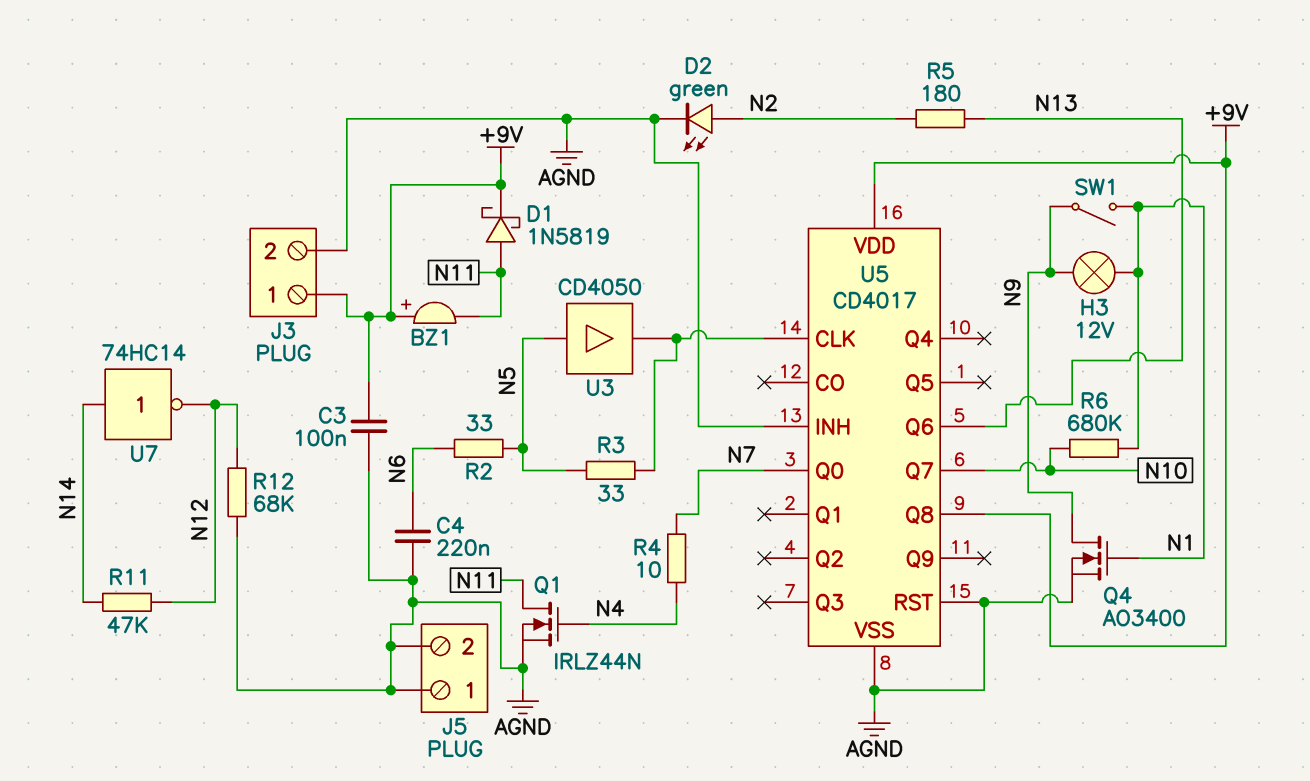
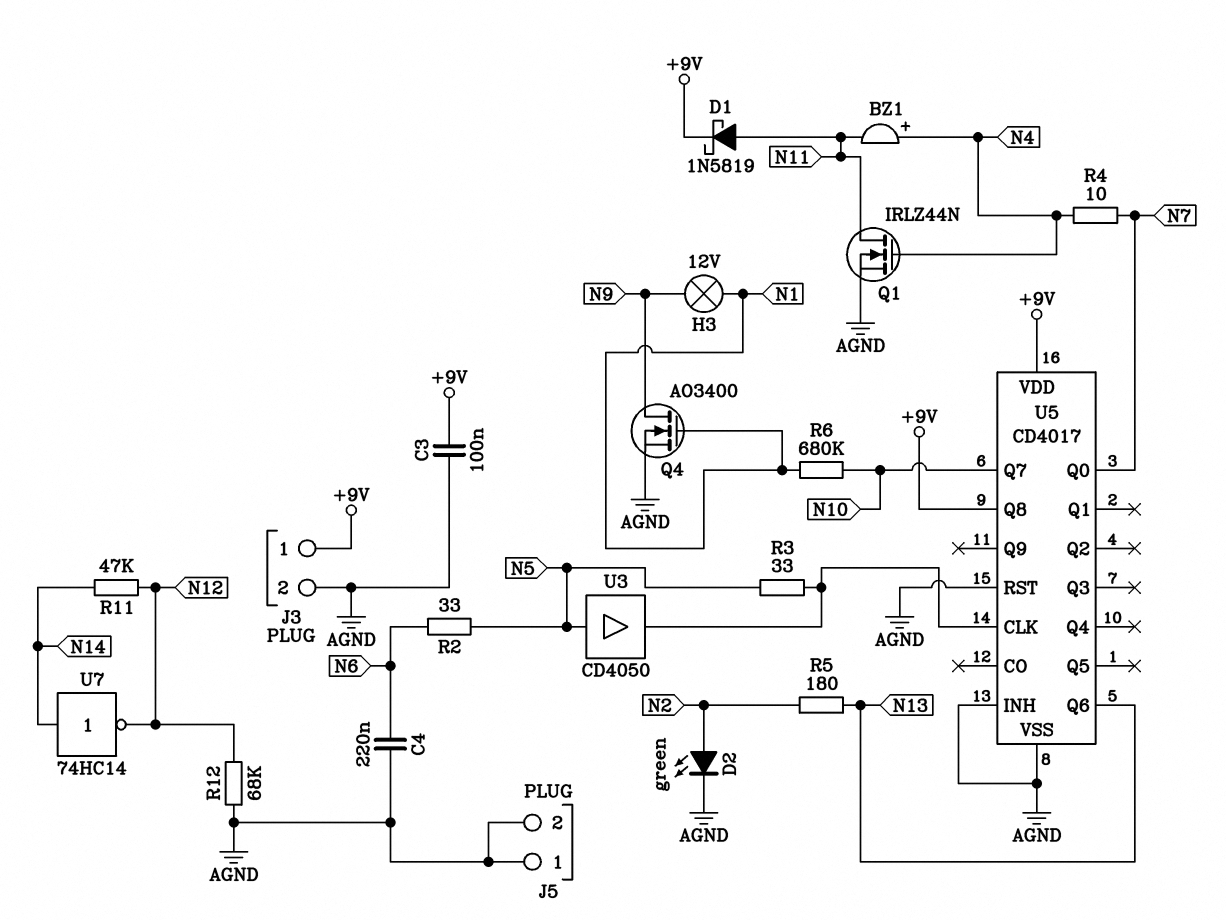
BZ1: buzzer (plus +9V, minus N11) -> buzzer (plus N4, minus N11)
SW1: switch (N1, N9) -> none

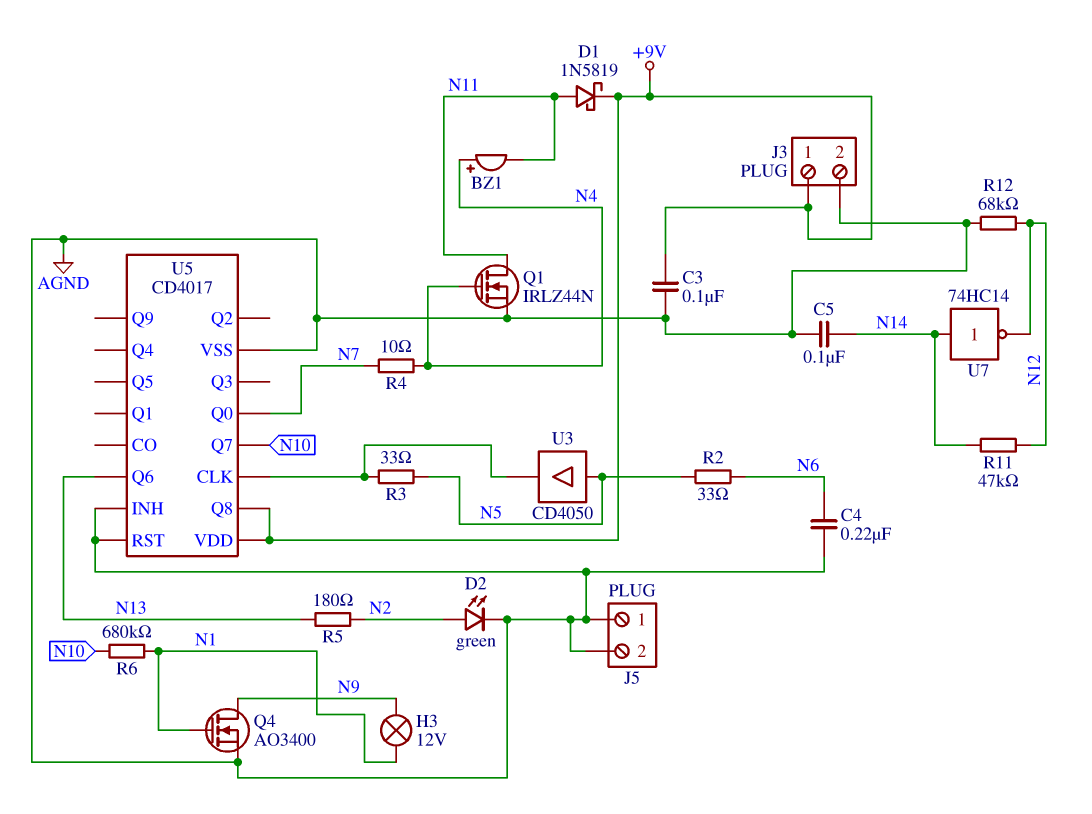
C5: none -> 100nF (AGND, N14)

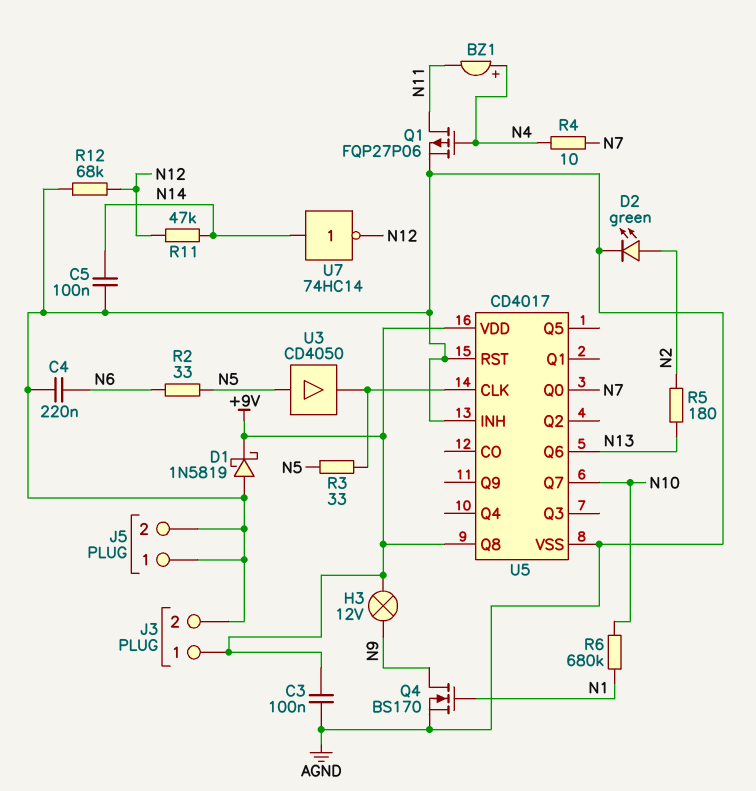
D1: schottky 1N5819 (A N11, K +9V) -> schottky 1N5819 (A AGND, K +9V)
H3: lamp 12V (N1, N9) -> lamp 12V (+9V, N9)
Q1: NMOS IRLZ44N (G N4, D N11, S AGND) -> PMOS FQP27P06 (G N4, D N11, S AGND)
Q4: NMOS AO3400 (G N1, D N9, S AGND) -> NMOS BS170 (G N1, D N9, S AGND)

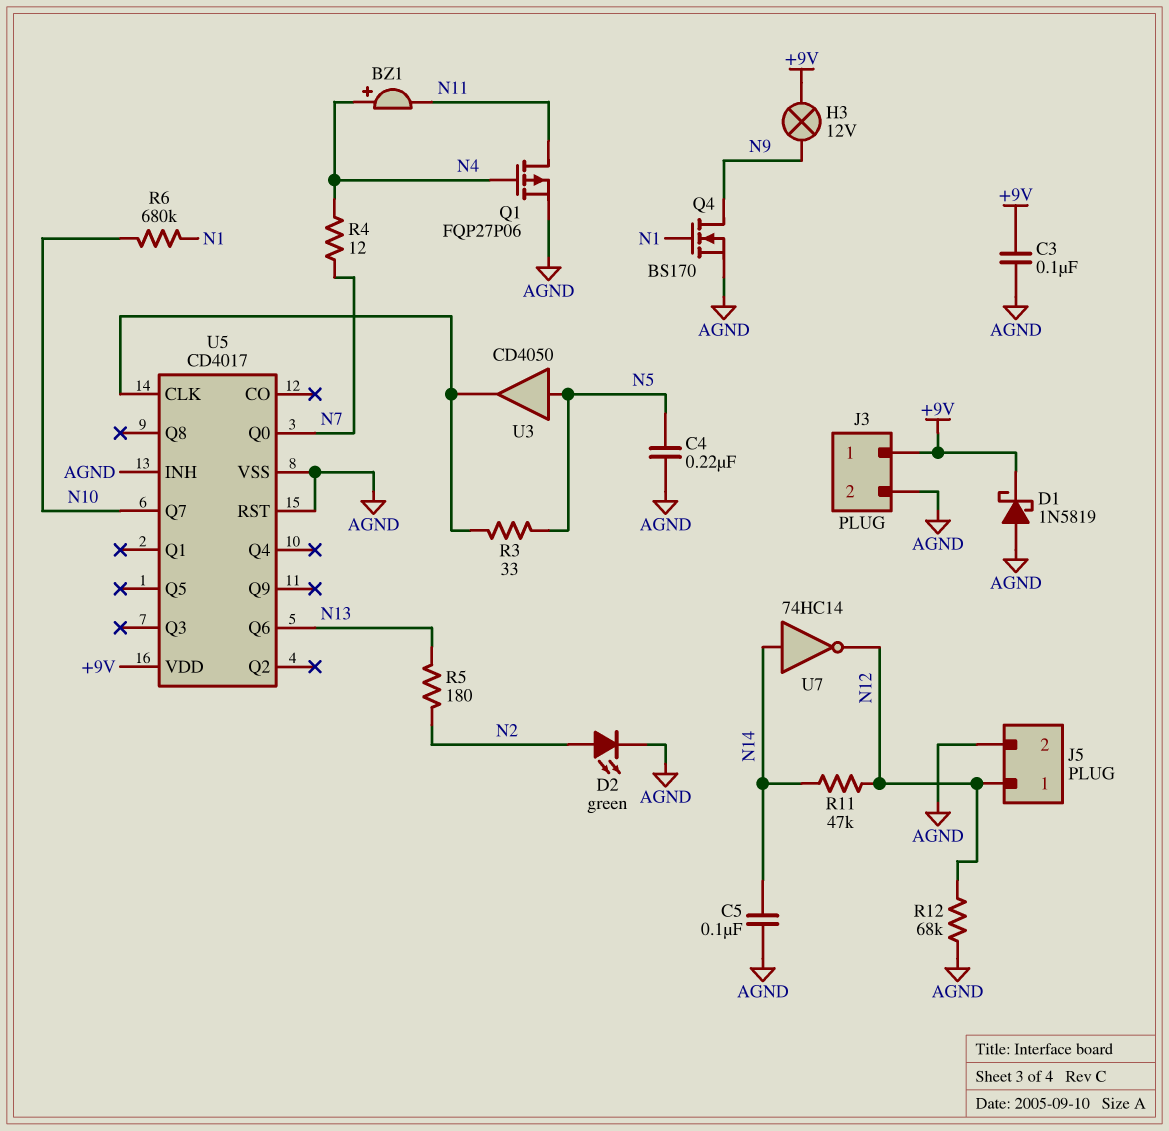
C4: 220nF (AGND, N6) -> 220nF (AGND, N5)
J5 pin 1: AGND -> N12
R2: 33 (N5, N6) -> none
R4: 10 (N4, N7) -> 12 (N4, N7)
U5 pin Q8: +9V -> none

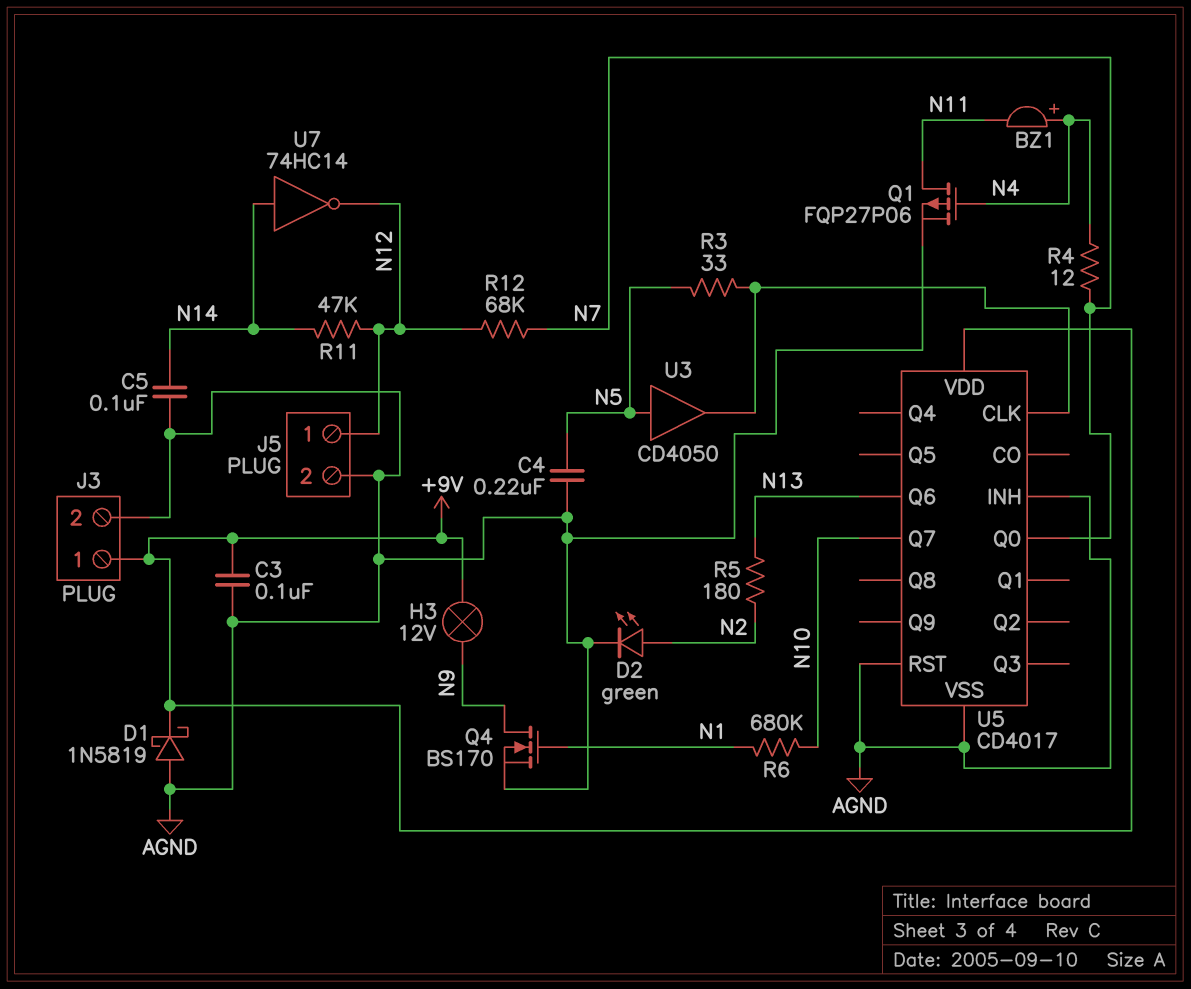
R12: 68k (AGND, N12) -> 68k (N7, N12)

